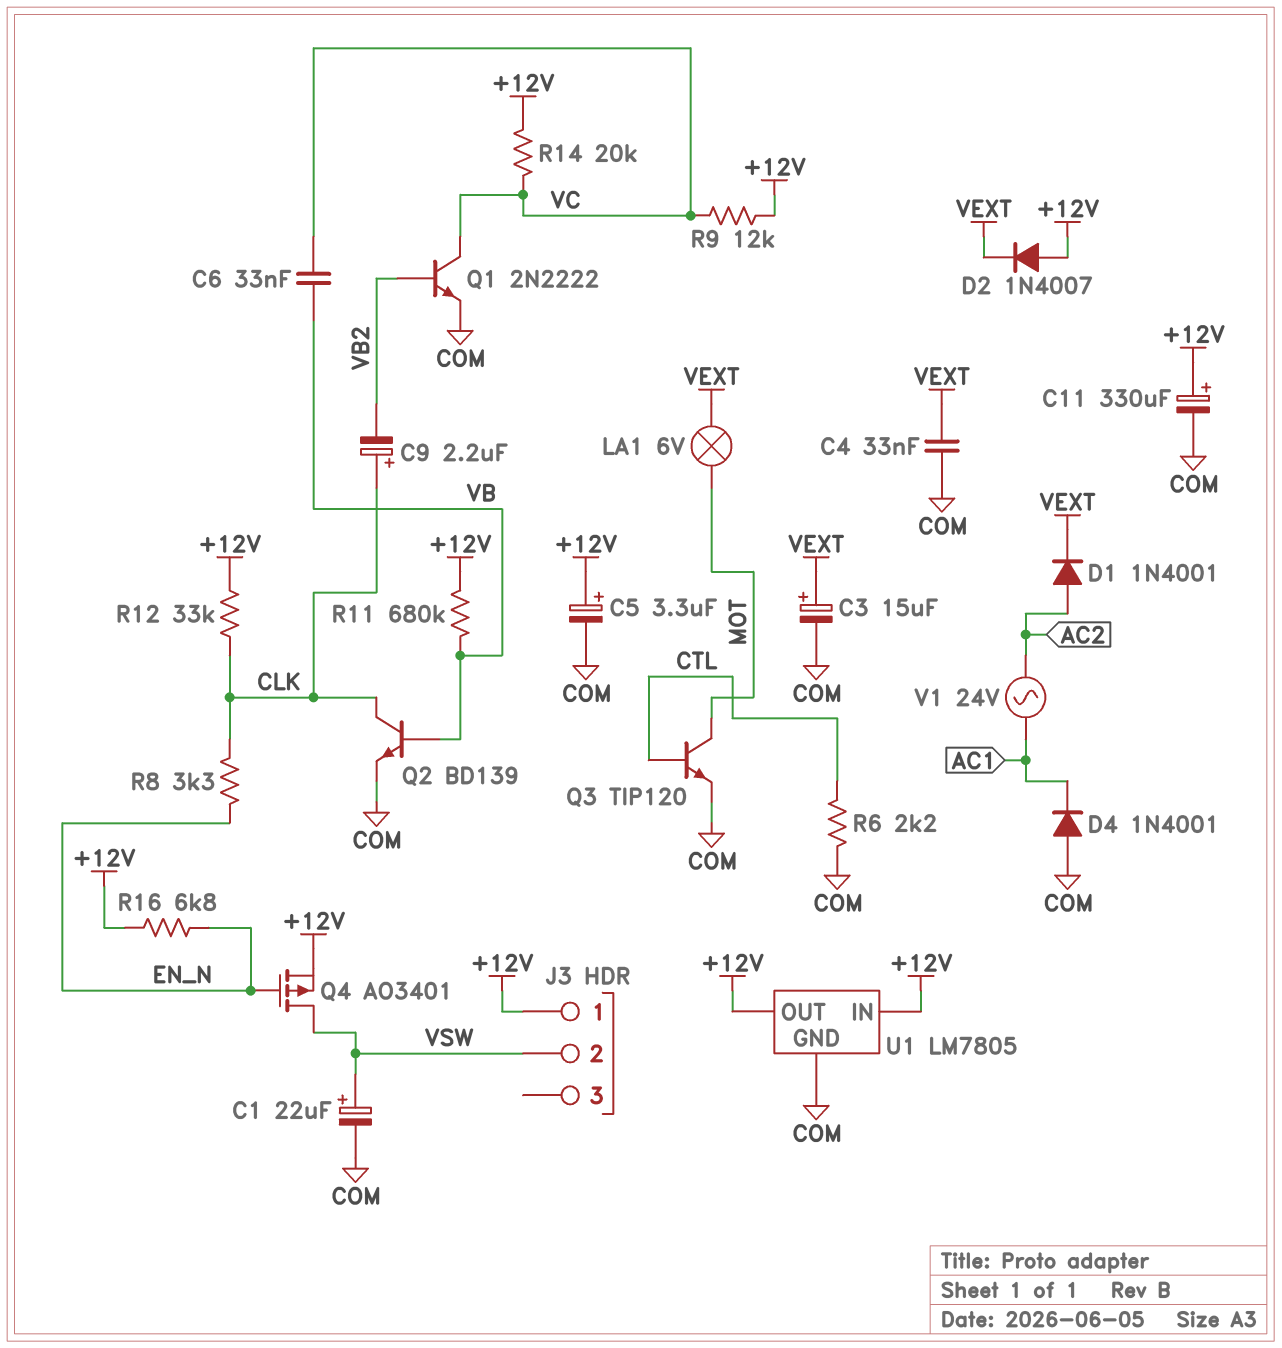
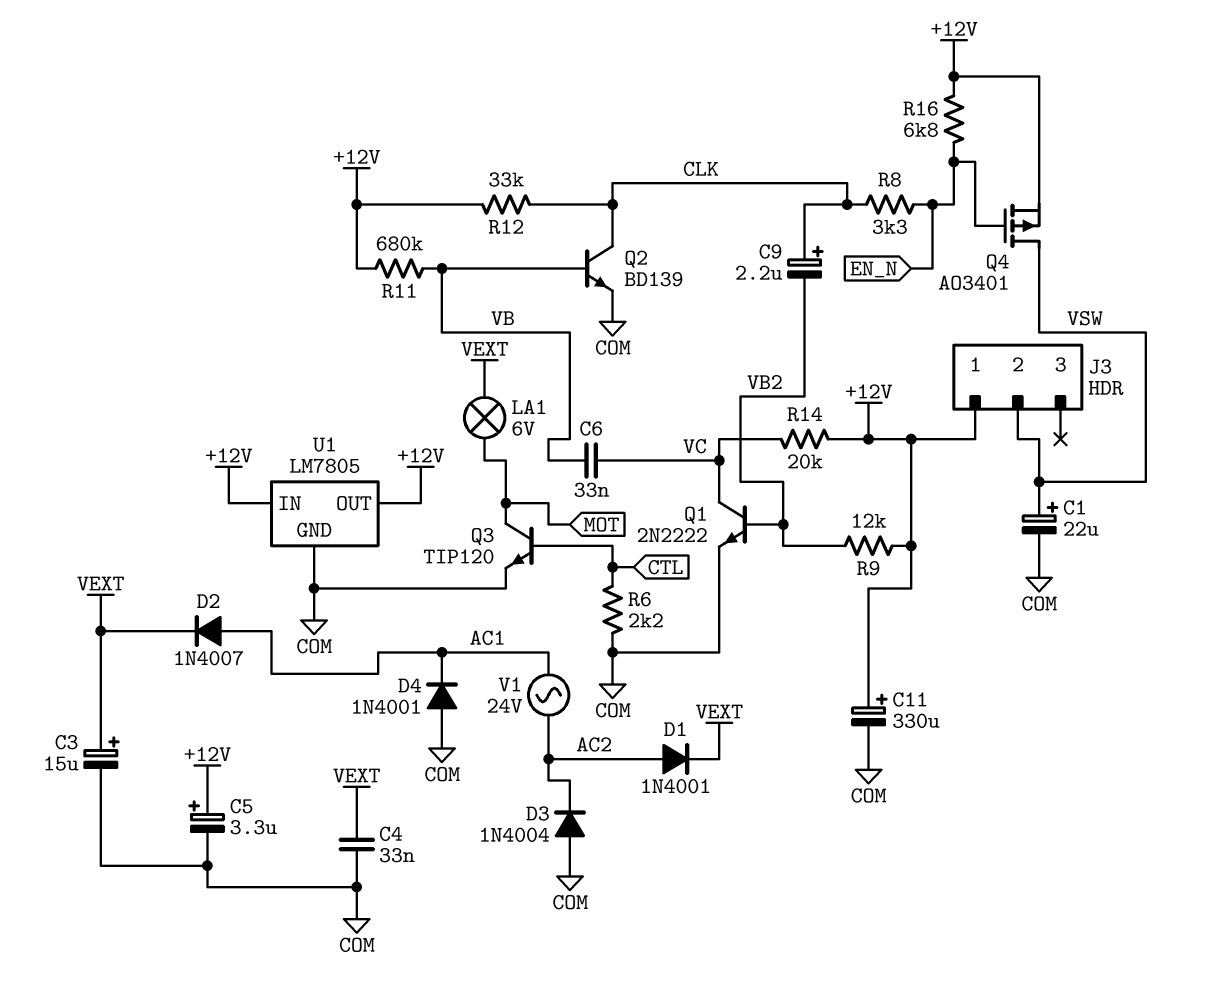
D2: diode 1N4007 (A +12V, K VEXT) -> diode 1N4007 (A AC1, K VEXT)
D3: none -> diode 1N4004 (A COM, K AC2)
R9: 12k (+12V, VC) -> 12k (+12V, VB2)

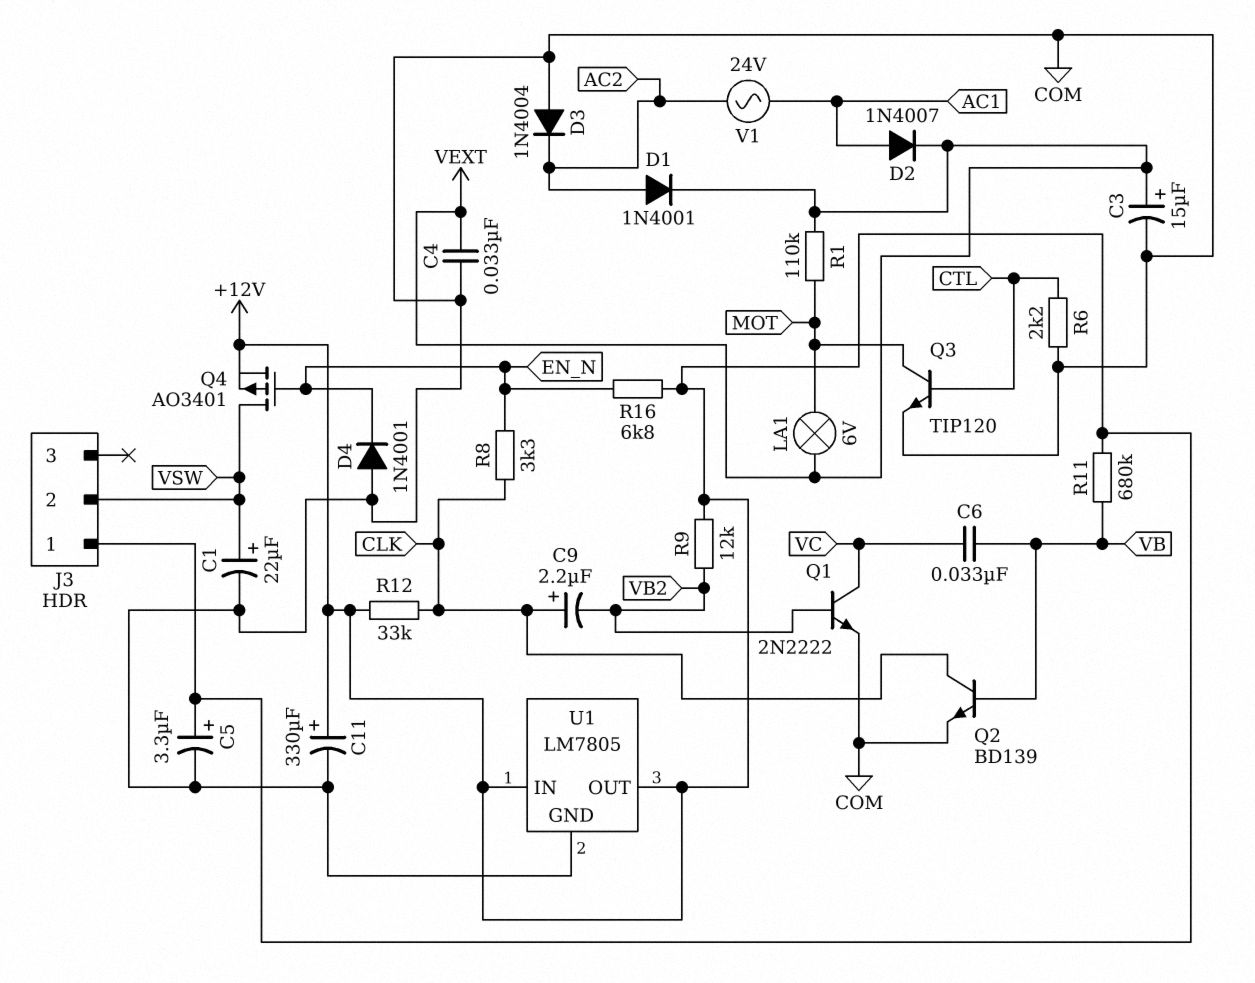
D4: diode 1N4001 (A COM, K AC1) -> diode 1N4001 (A COM, K EN_N)
R1: none -> 110k (MOT, VEXT)
R14: 20k (+12V, VC) -> none

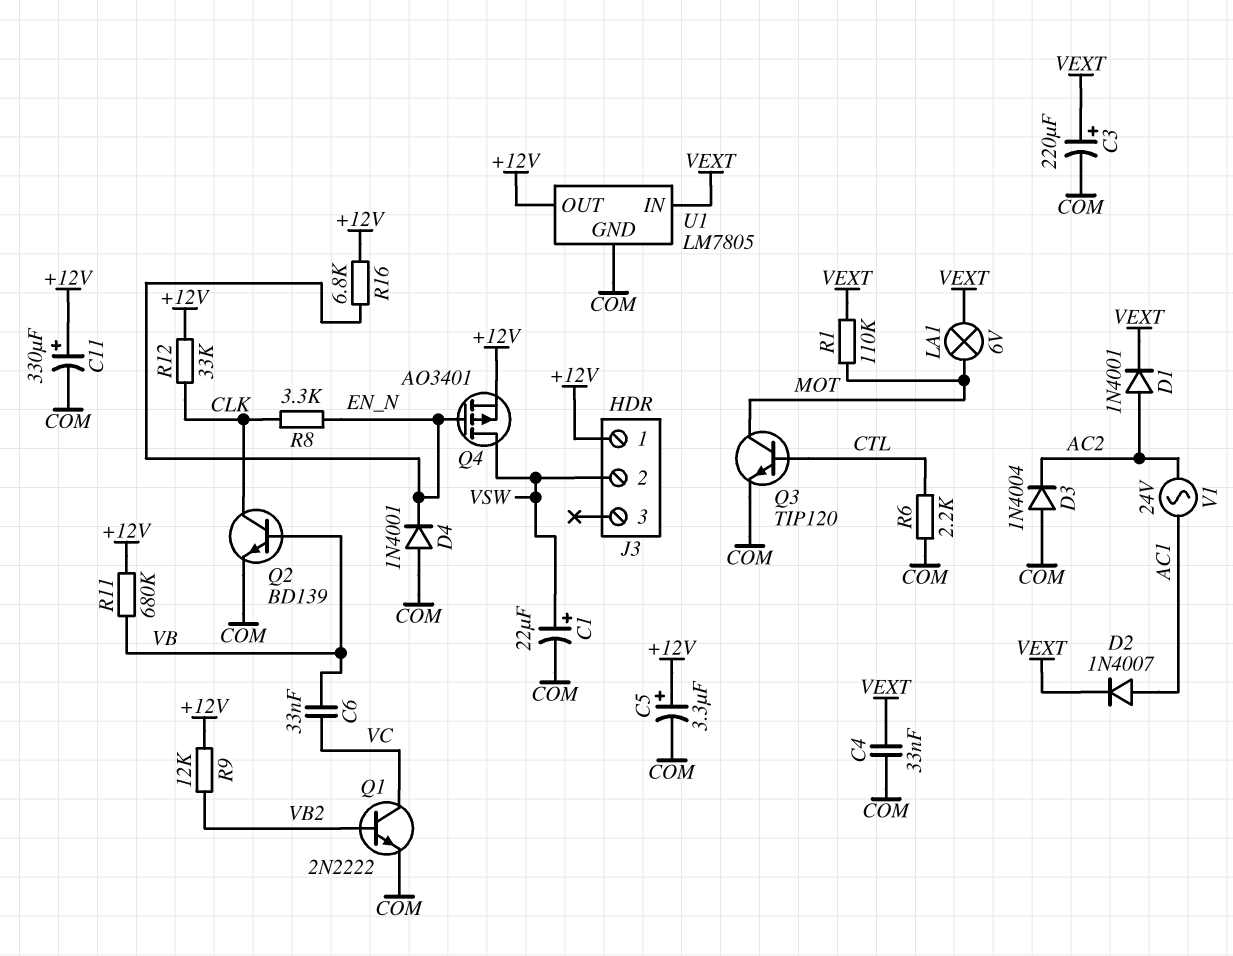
C3: 15uF (plus VEXT, minus COM) -> 220uF (plus VEXT, minus COM)
C9: 2.2uF (plus CLK, minus VB2) -> none
U1 pin IN: +12V -> VEXT

